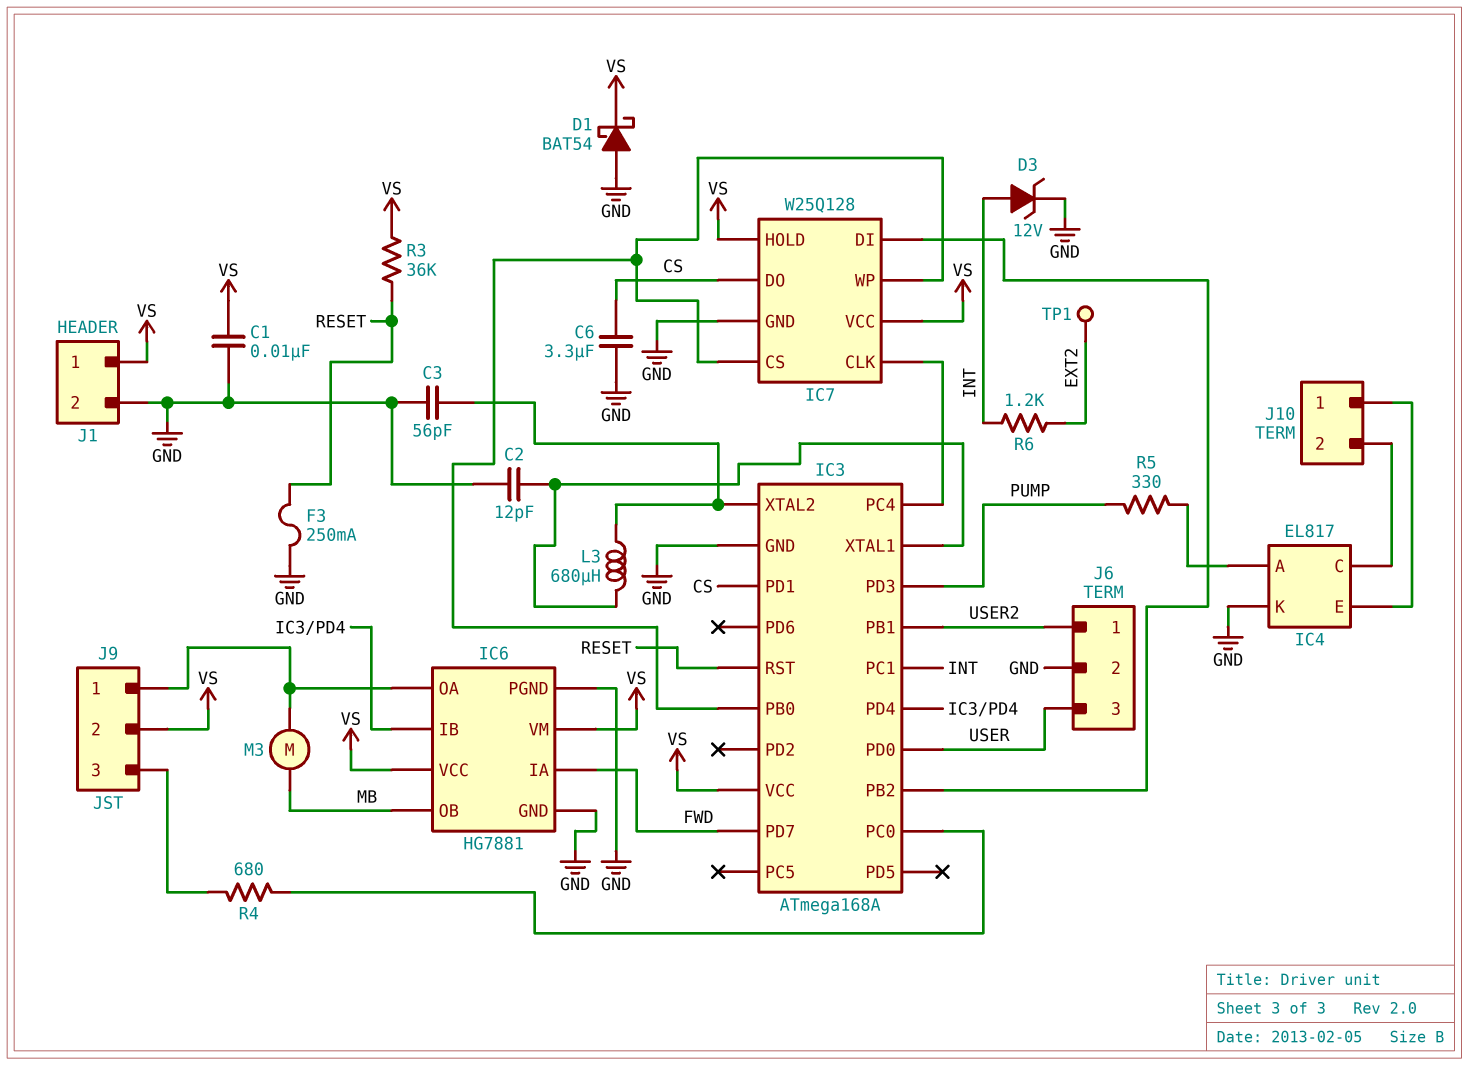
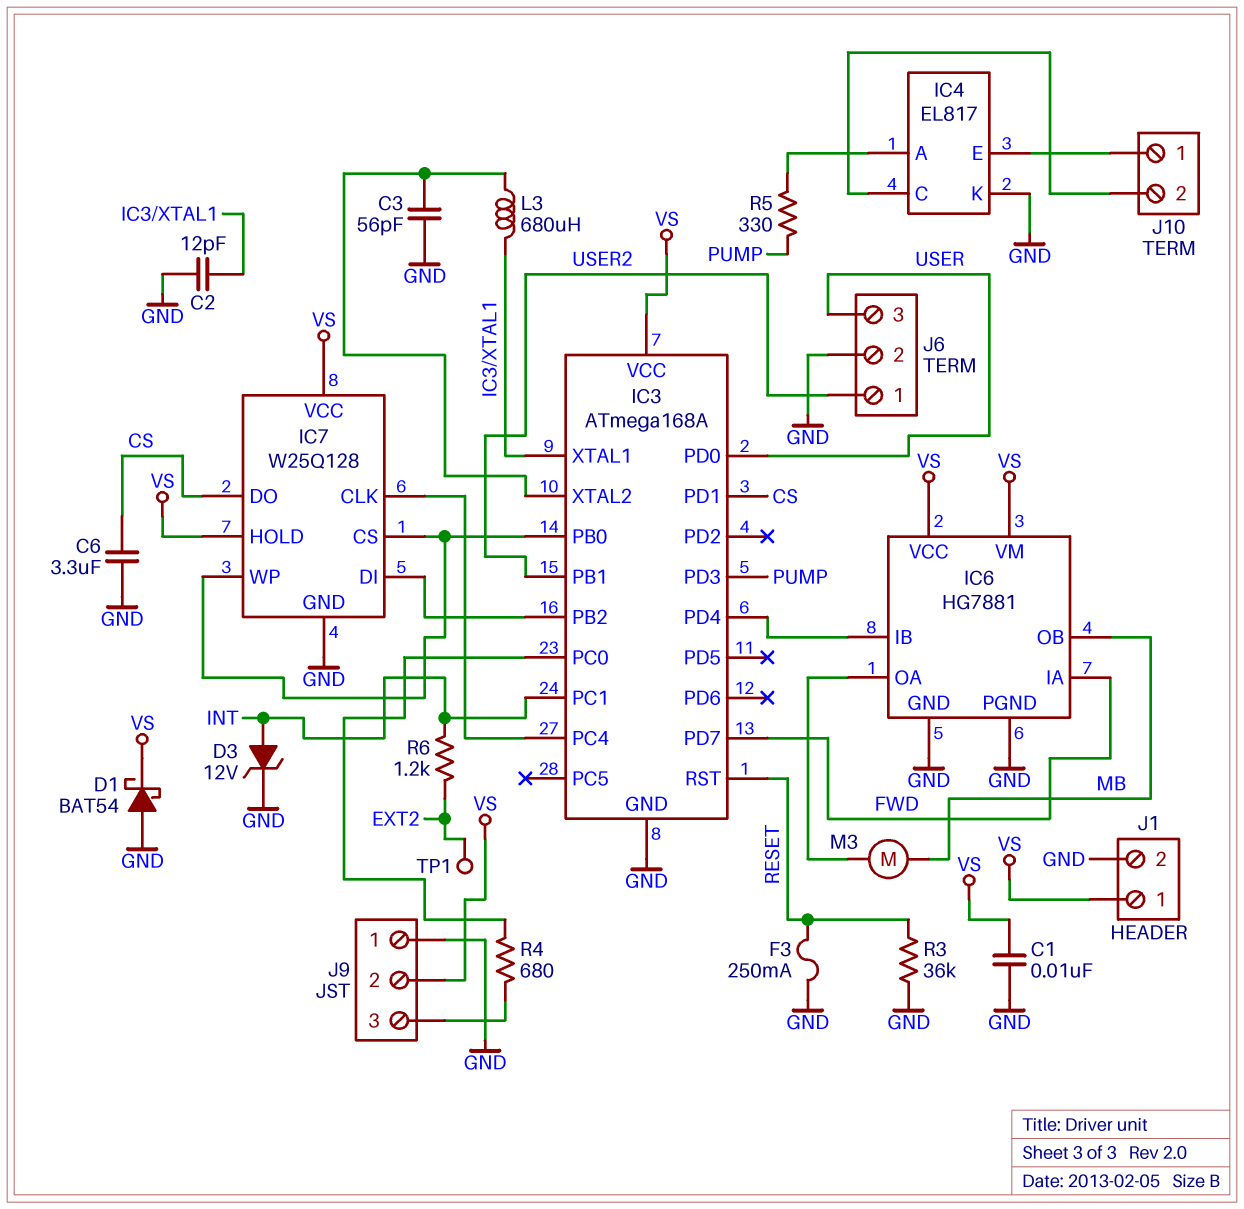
J9 pin 1: IC6/OA -> GND
R3: 36k (RESET, VS) -> 36k (GND, RESET)

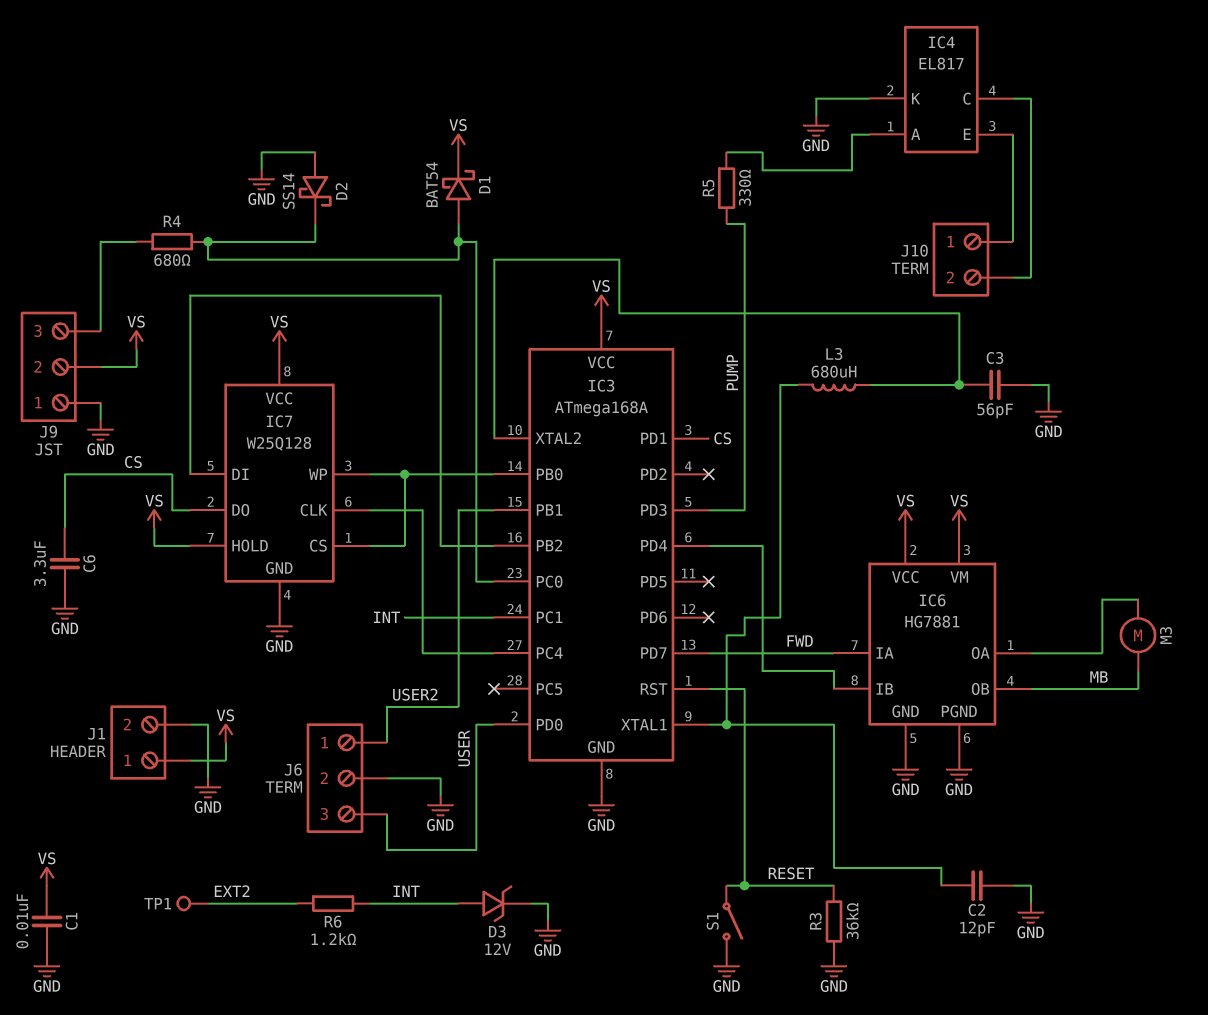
D1: schottky BAT54 (A GND, K VS) -> schottky BAT54 (A IC3/PC0, K VS)
D2: none -> schottky SS14 (A GND, K IC3/PC0)
F3: 250mA (GND, RESET) -> none
S1: none -> switch (GND, RESET)

